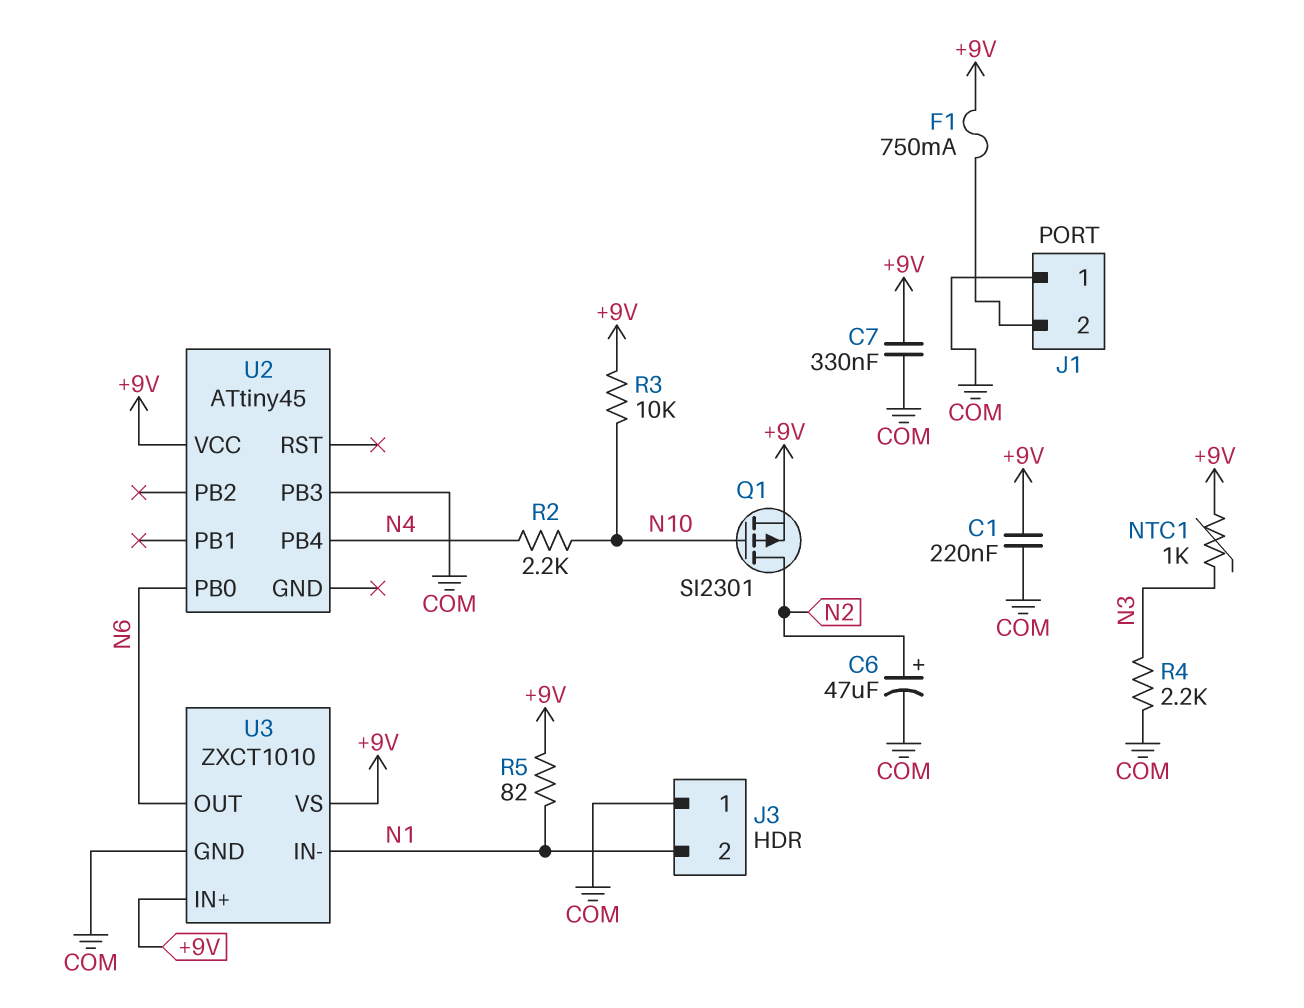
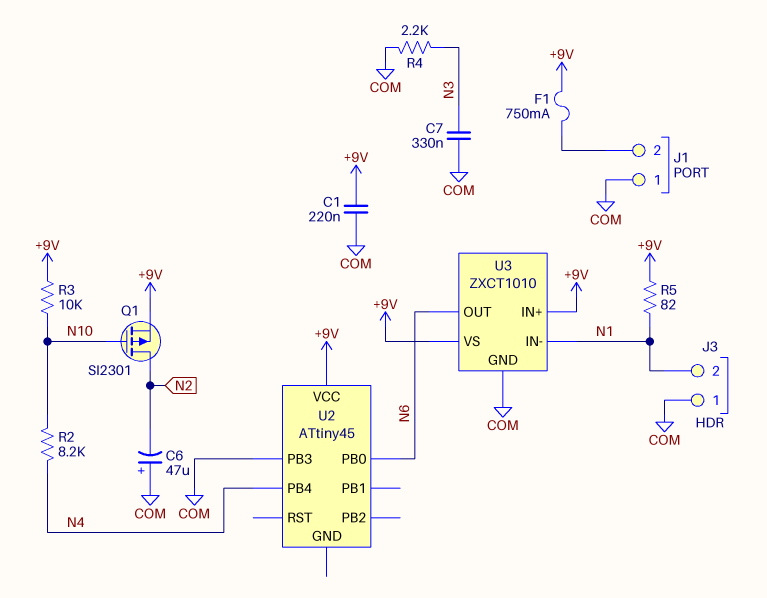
C6: 47uF (plus N2, minus COM) -> 47uF (plus COM, minus N2)
C7: 330nF (+9V, COM) -> 330nF (COM, N3)
NTC1: 1k (+9V, N3) -> none
R2: 2.2k (N4, N10) -> 8.2k (N4, N10)

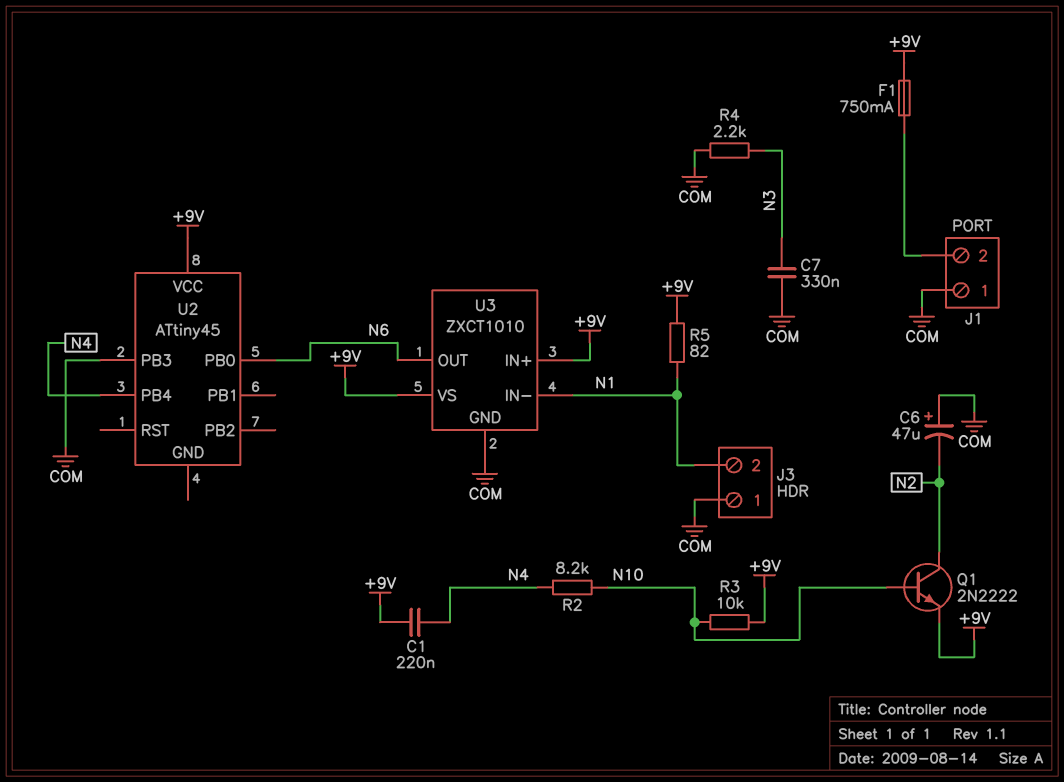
C1: 220nF (+9V, COM) -> 220nF (+9V, N4)
Q1: PMOS SI2301 (G N10, D N2, S +9V) -> NPN 2N2222 (B N10, C N2, E +9V)

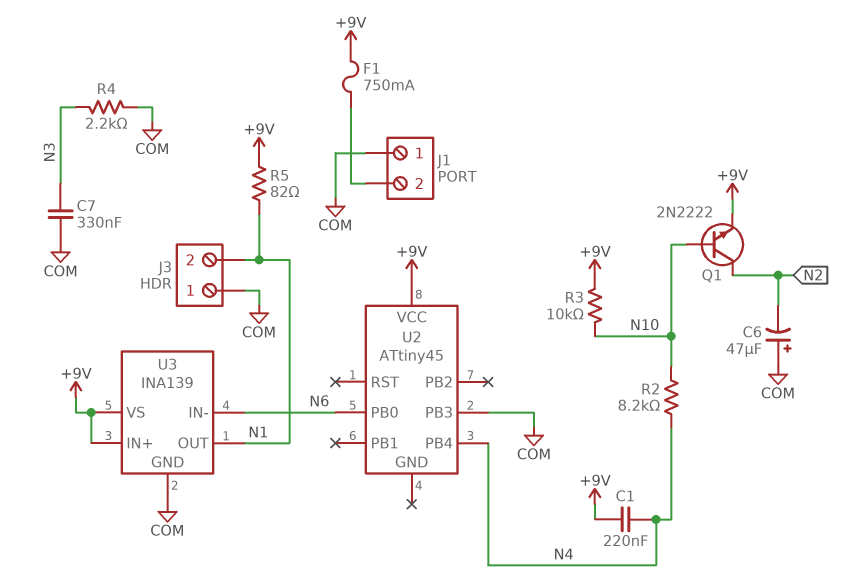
U3: ZXCT1010 -> INA139
U3 pin IN-: N1 -> N6
U3 pin OUT: N6 -> N1

